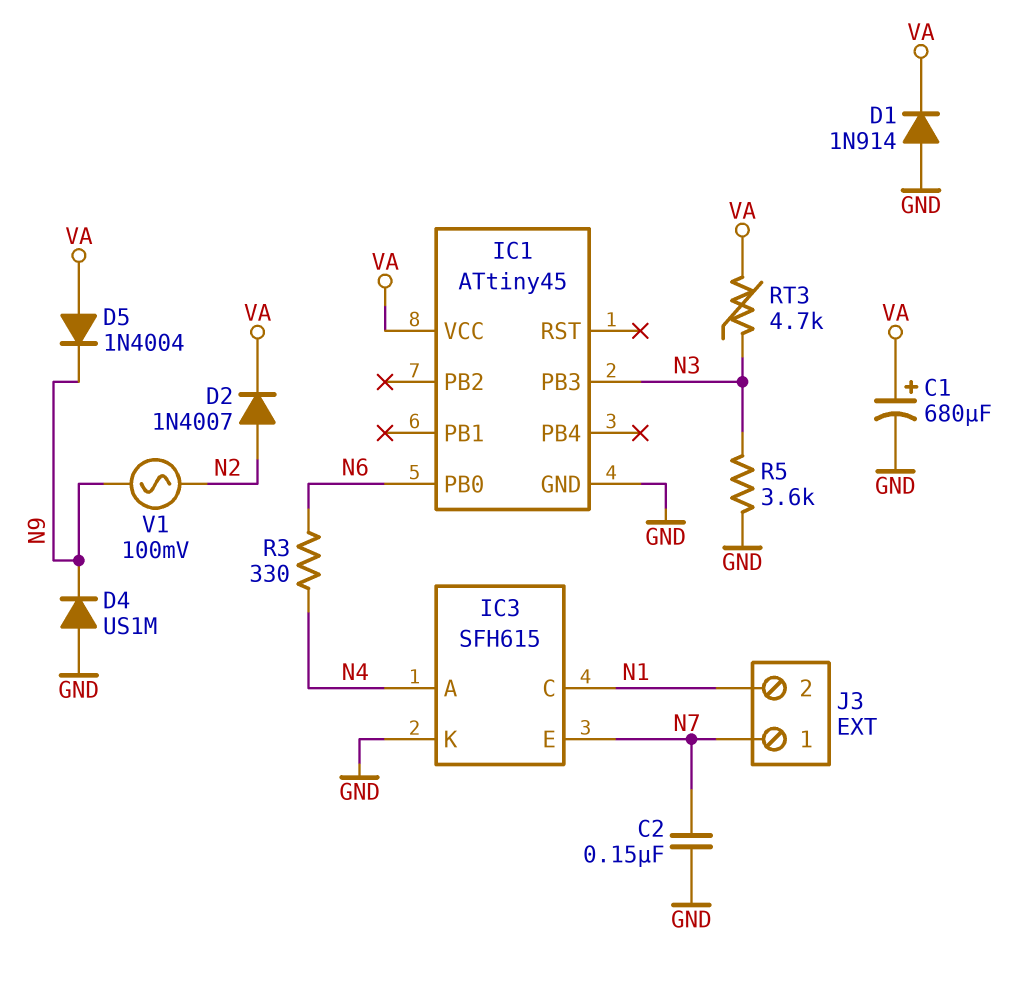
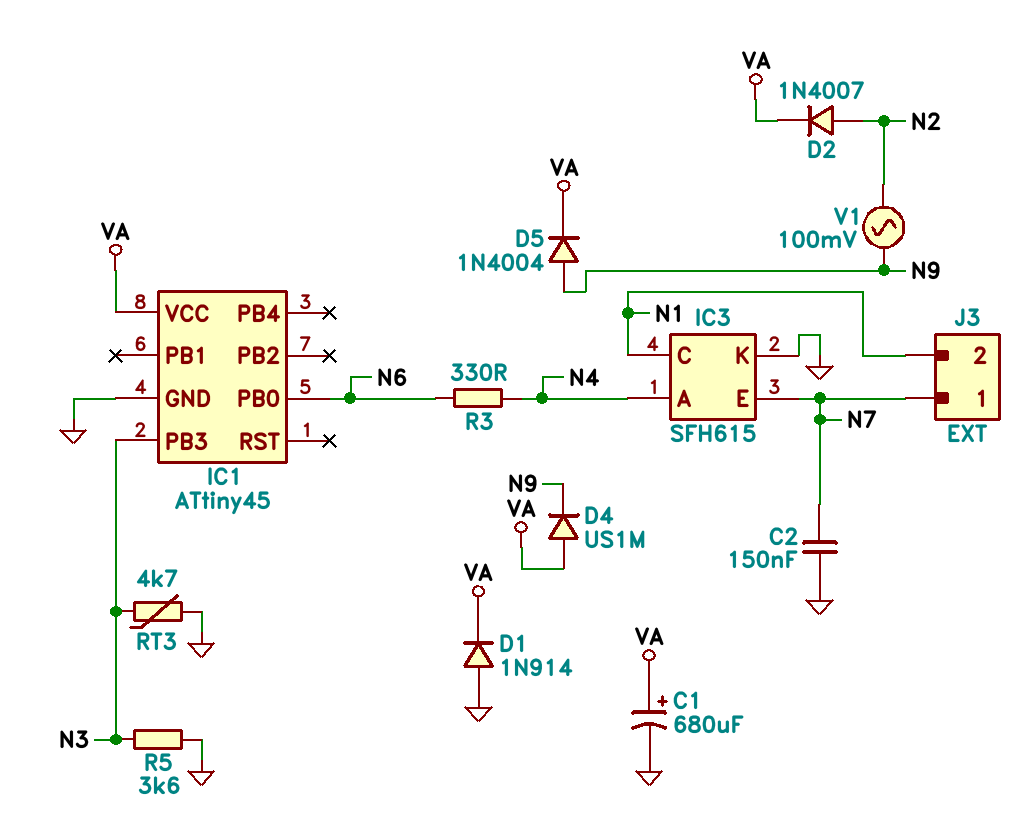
D4: diode US1M (A GND, K N9) -> diode US1M (A VA, K N9)
D5: diode 1N4004 (A VA, K N9) -> diode 1N4004 (A N9, K VA)
RT3: 4.7k (N3, VA) -> 4.7k (GND, N3)

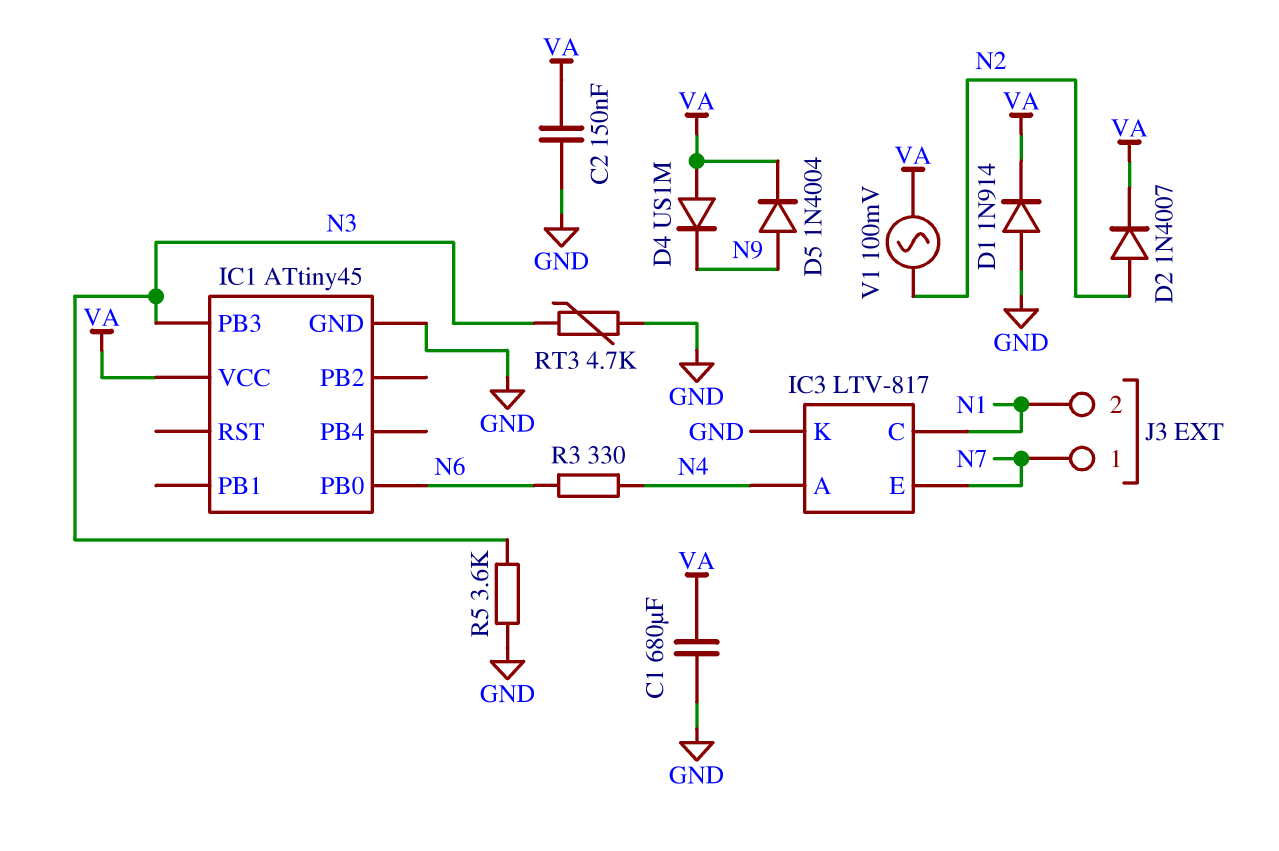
C1: 680uF (plus VA, minus GND) -> 680uF (GND, VA)
C2: 150nF (GND, N7) -> 150nF (GND, VA)
IC3: SFH615 -> LTV-817
V1: AC 100mV (N2, N9) -> AC 100mV (N2, VA)

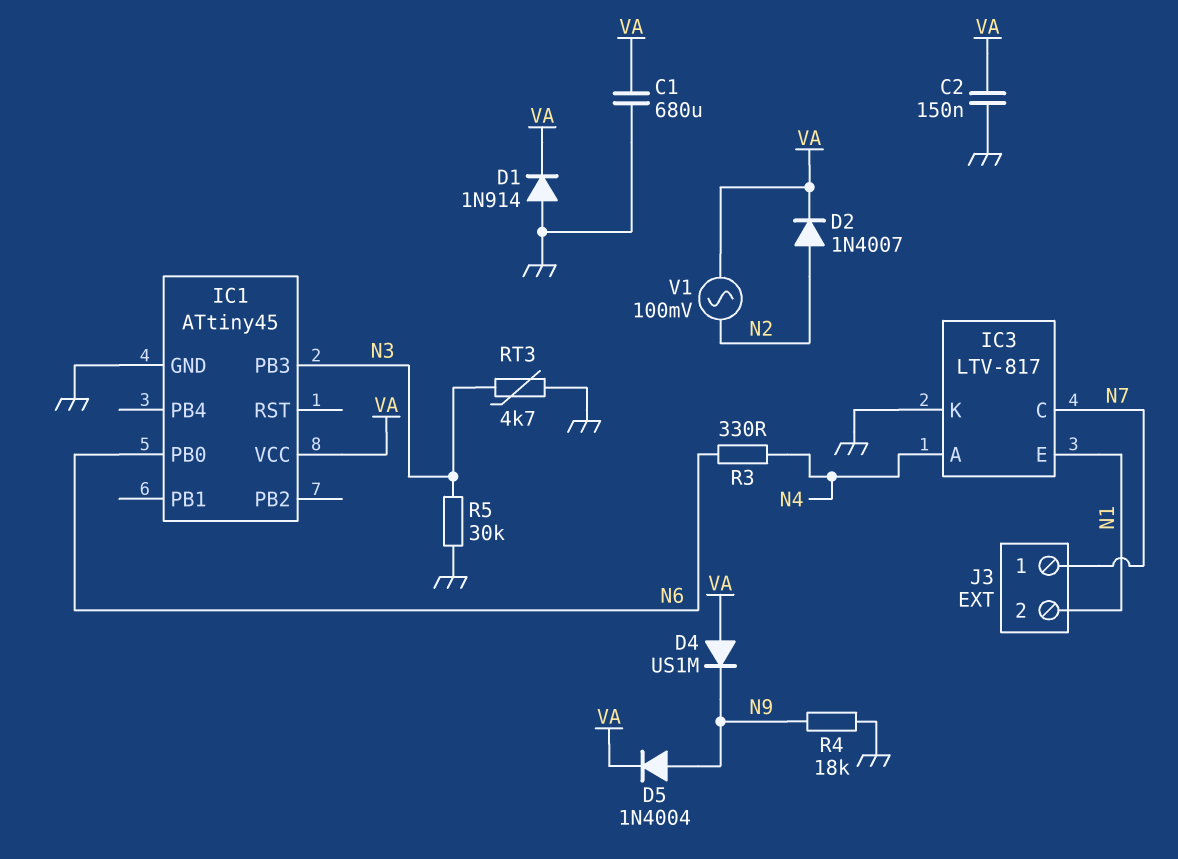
IC3 pin C: N1 -> N7
IC3 pin E: N7 -> N1
R4: none -> 18k (GND, N9)
R5: 3.6k (GND, N3) -> 30k (GND, N3)

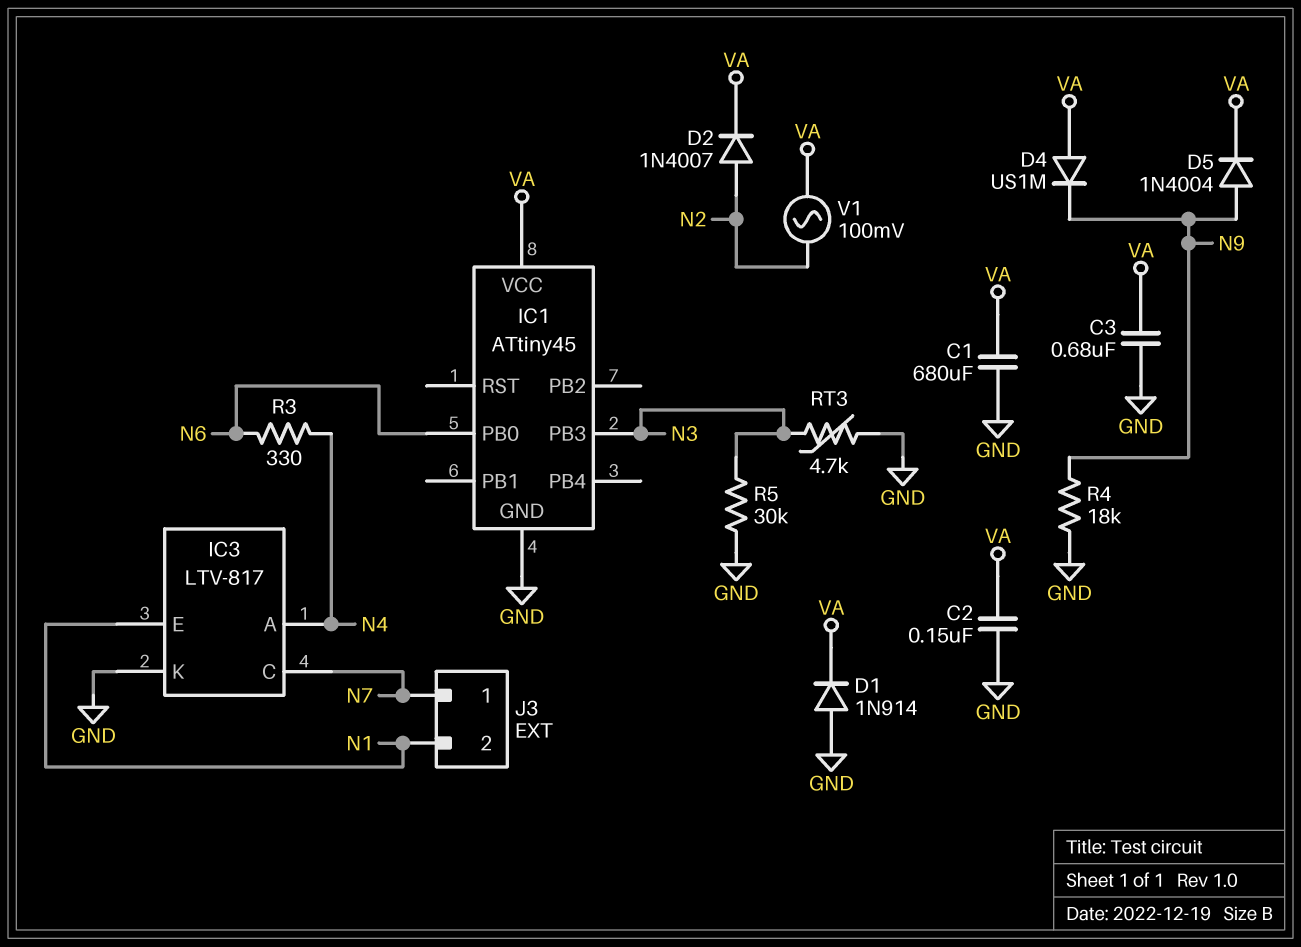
C3: none -> 680nF (GND, VA)

